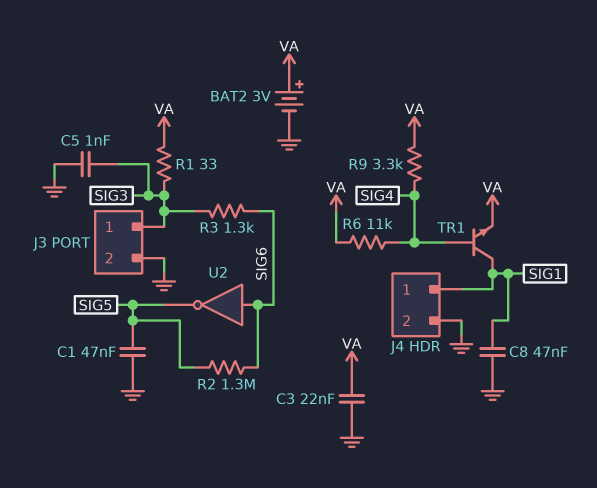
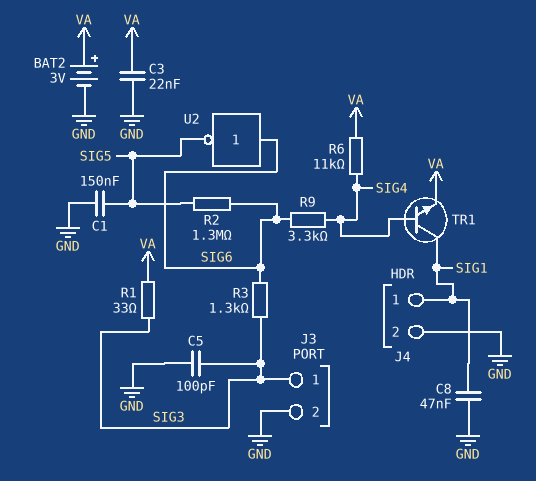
C1: 47nF (GND, SIG5) -> 150nF (GND, SIG5)
C5: 1nF (GND, SIG3) -> 100pF (GND, SIG3)
R9: 3.3k (SIG4, VA) -> 3.3k (SIG4, SIG6)

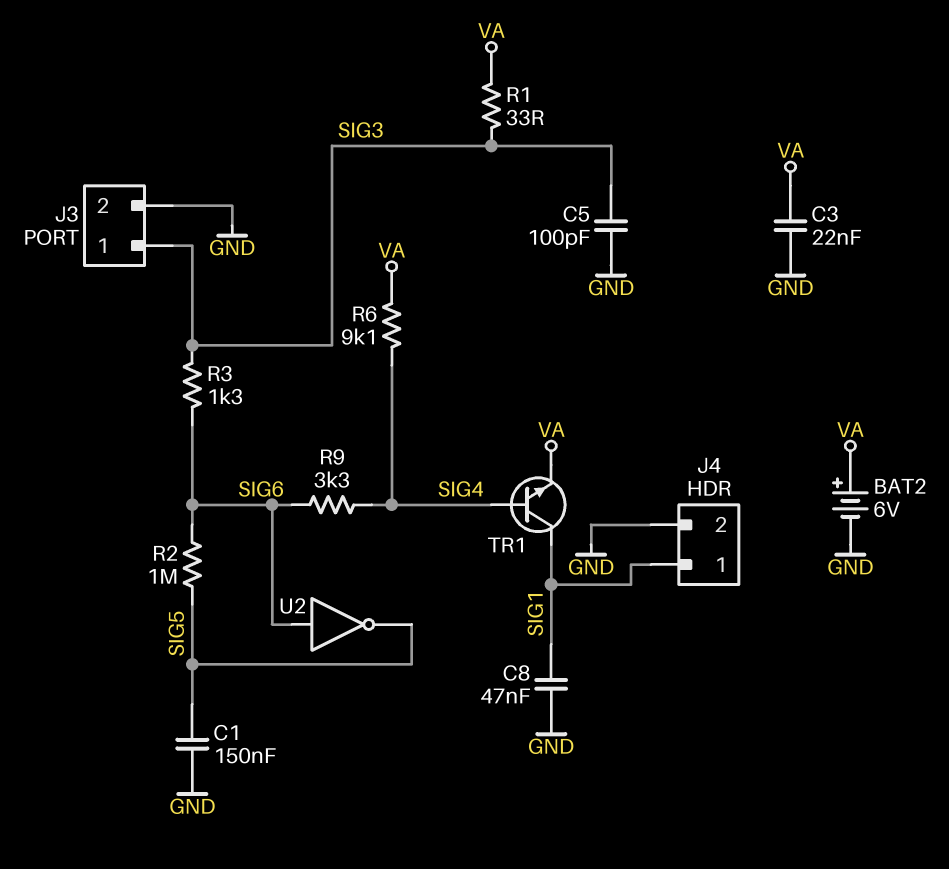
BAT2: 3V (plus VA, minus GND) -> 6V (plus VA, minus GND)
R2: 1.3M (SIG5, SIG6) -> 1M (SIG5, SIG6)
R6: 11k (SIG4, VA) -> 9.1k (SIG4, VA)

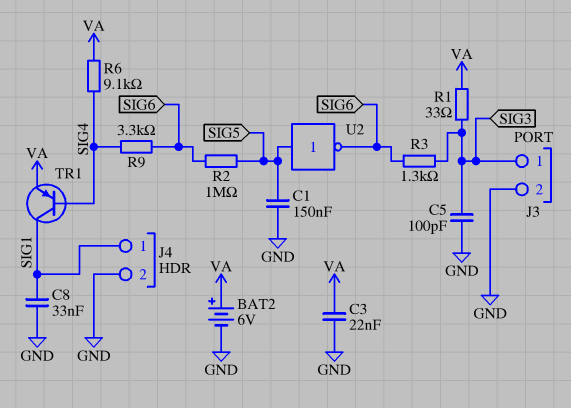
C8: 47nF (GND, SIG1) -> 33nF (GND, SIG1)
TR1: NPN (B SIG4, C SIG1, E VA) -> PNP (B SIG4, C SIG1, E VA)
U2: NOT (in SIG6, out SIG5) -> NOT (in SIG5, out SIG6)

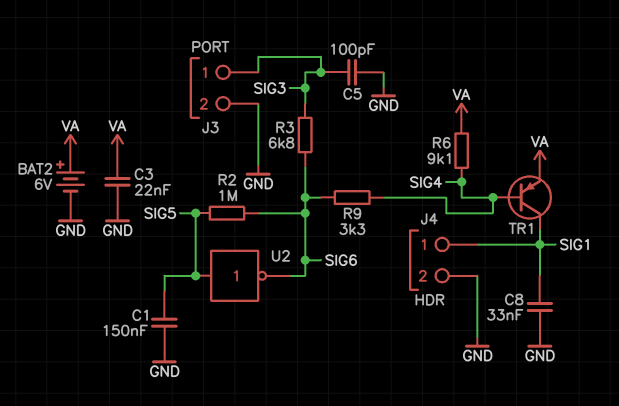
R1: 33 (SIG3, VA) -> none
R3: 1.3k (SIG3, SIG6) -> 6.8k (SIG3, SIG6)

